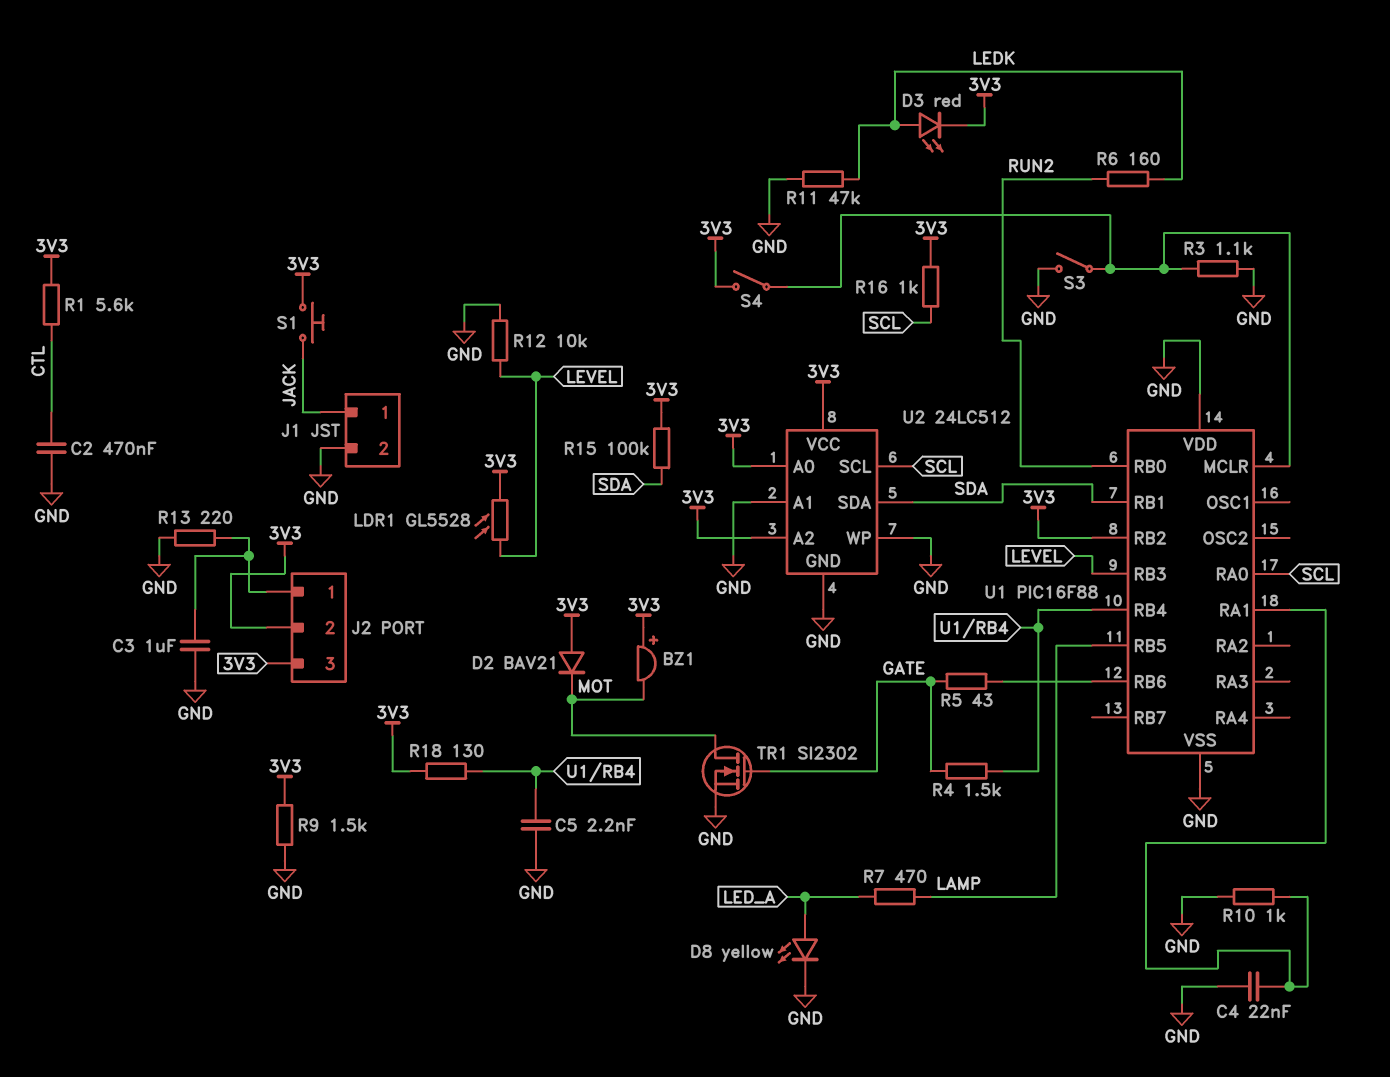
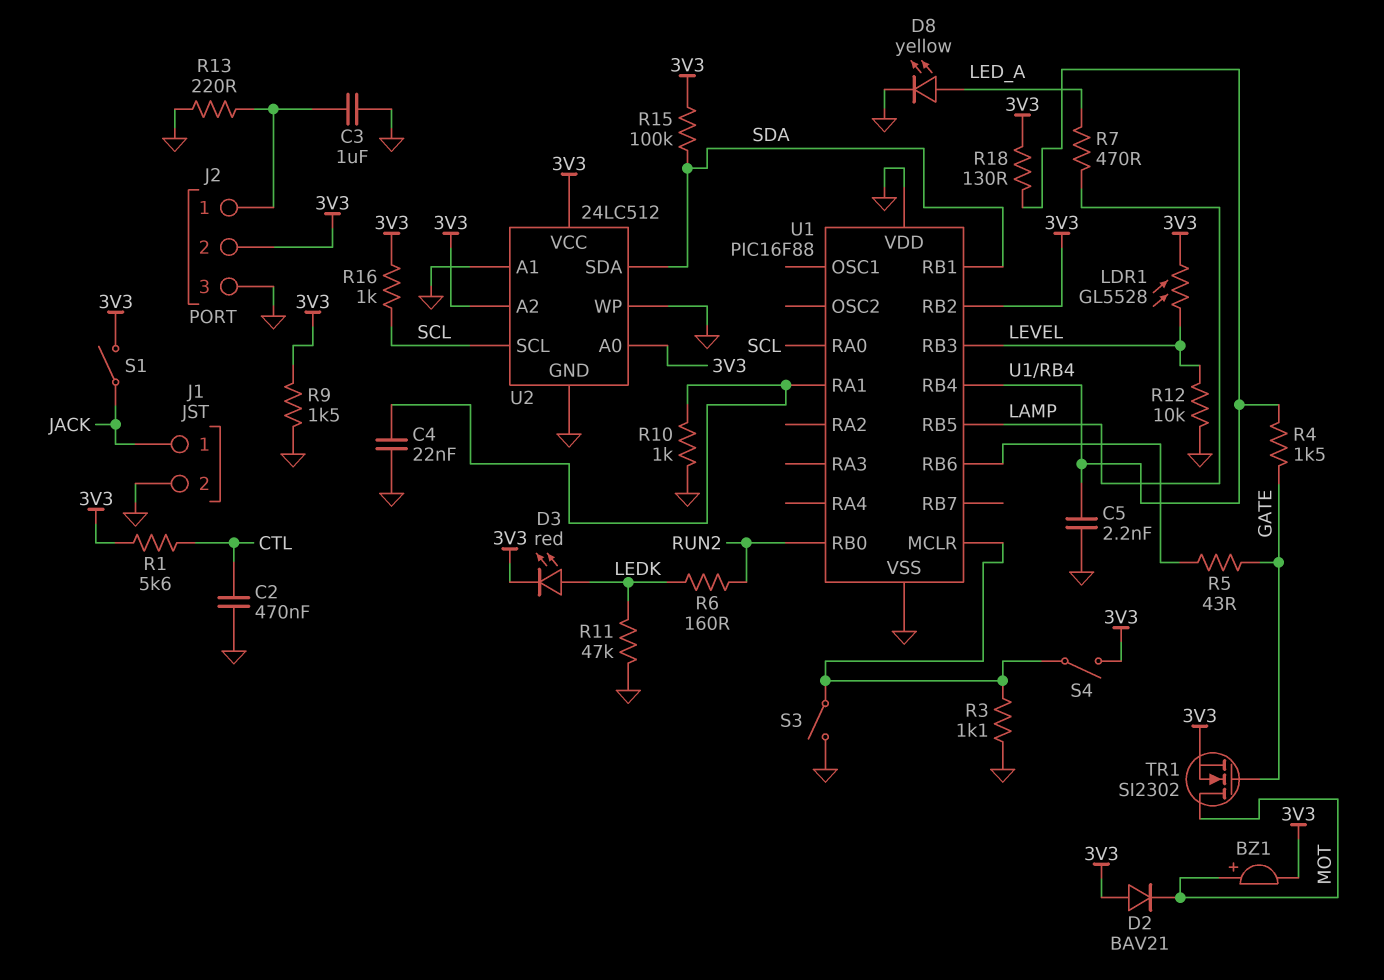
BZ1: buzzer (plus 3V3, minus MOT) -> buzzer (plus MOT, minus 3V3)
J2 pin 3: 3V3 -> GND
S1: button (3V3, JACK) -> switch (3V3, JACK)
TR1: NMOS SI2302 (G GATE, D MOT, S GND) -> NMOS SI2302 (G GATE, D MOT, S 3V3)

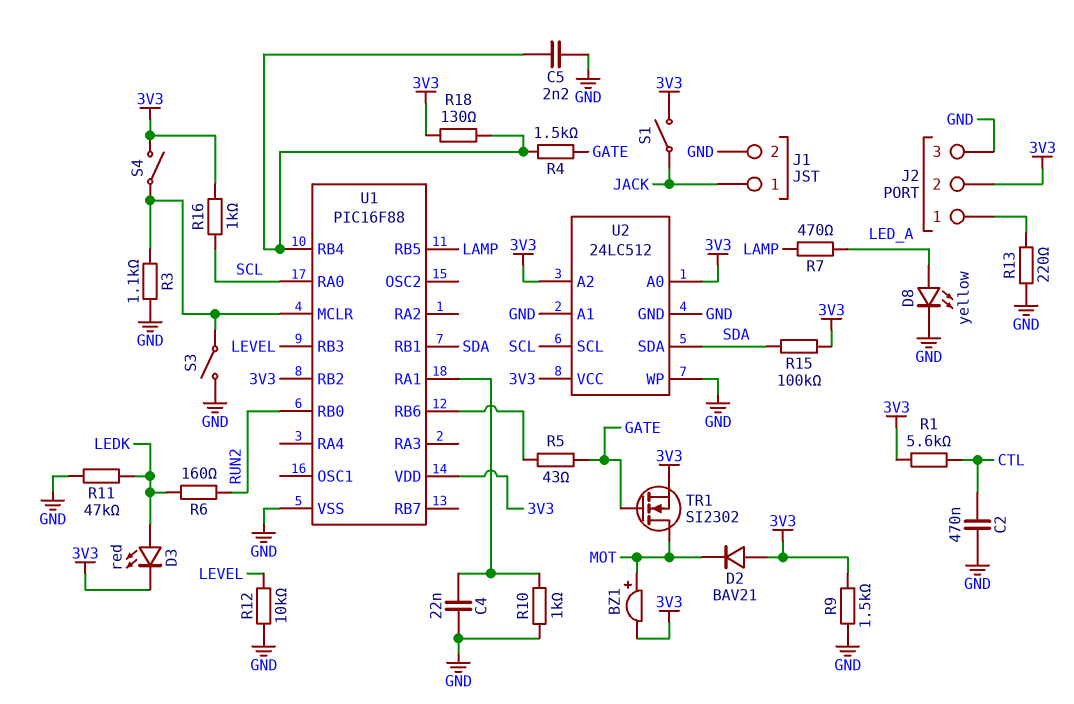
C3: 1uF (GND, J2/1) -> none
LDR1: GL5528 (3V3, LEVEL) -> none
U1 pin VDD: GND -> 3V3

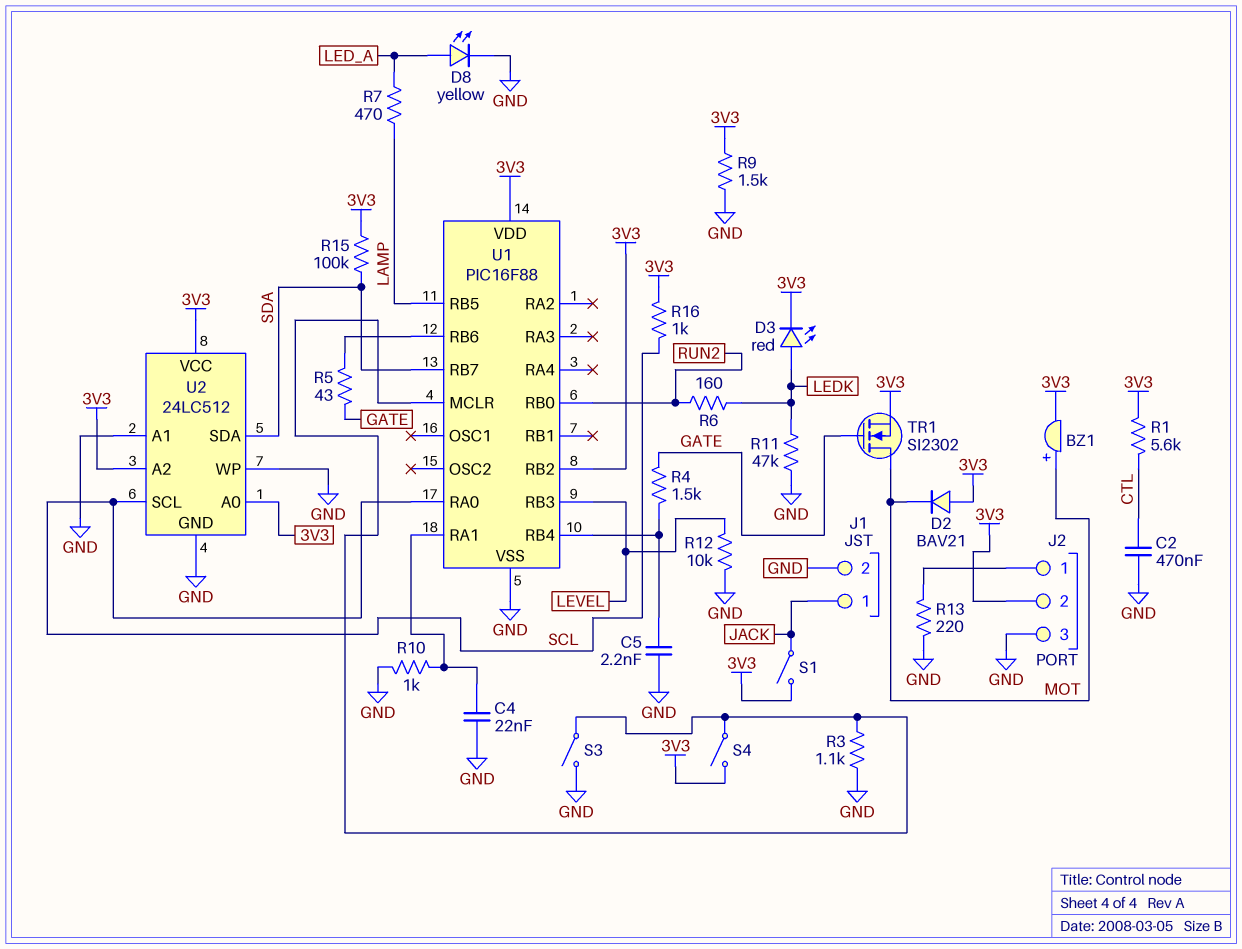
R18: 130 (3V3, U1/RB4) -> none
U1 pin RB1: SDA -> none
U1 pin RB7: none -> SDA

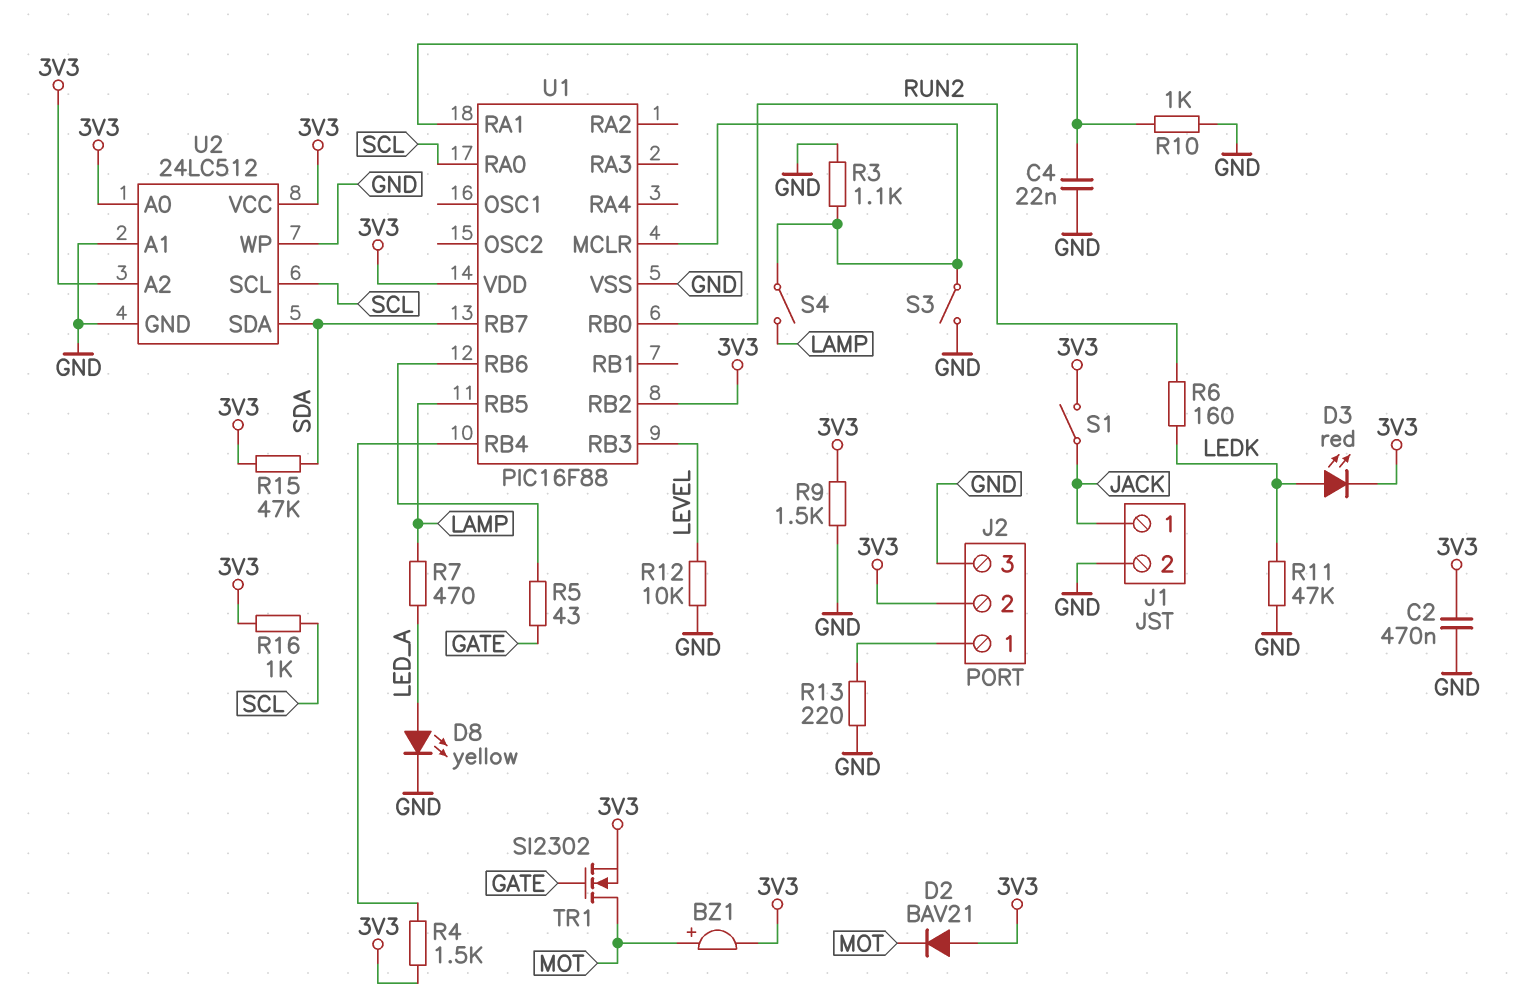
C2: 470nF (CTL, GND) -> 470nF (3V3, GND)
C5: 2.2nF (GND, U1/RB4) -> none
R1: 5.6k (3V3, CTL) -> none
R4: 1.5k (GATE, U1/RB4) -> 1.5k (3V3, U1/RB4)
R15: 100k (3V3, SDA) -> 47k (3V3, SDA)
S4: switch (3V3, U1/MCLR) -> switch (LAMP, U1/MCLR)

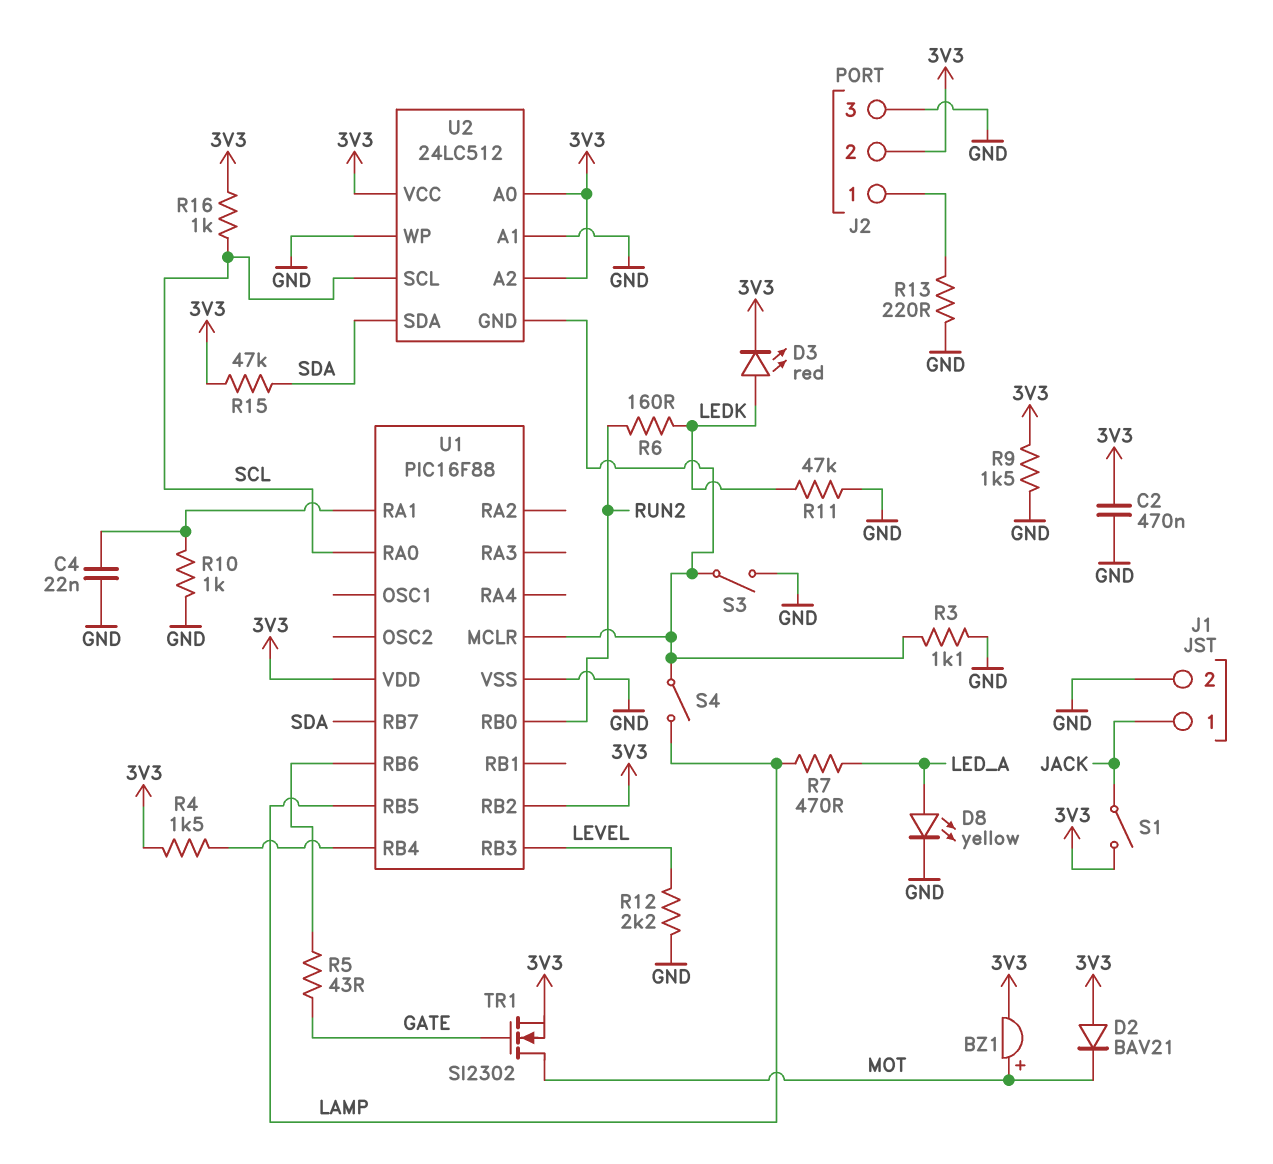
R12: 10k (GND, LEVEL) -> 2.2k (GND, LEVEL)
U2 pin GND: GND -> U1/MCLR

